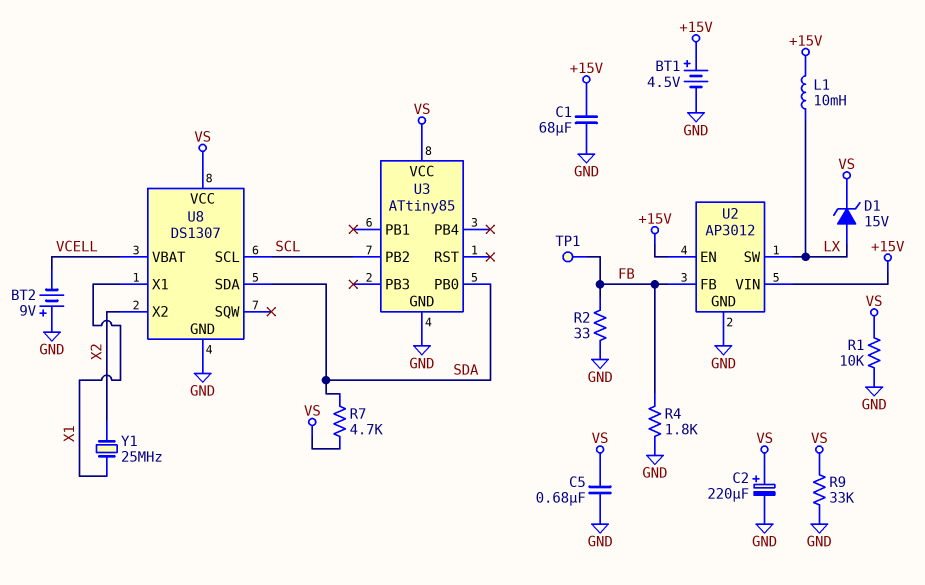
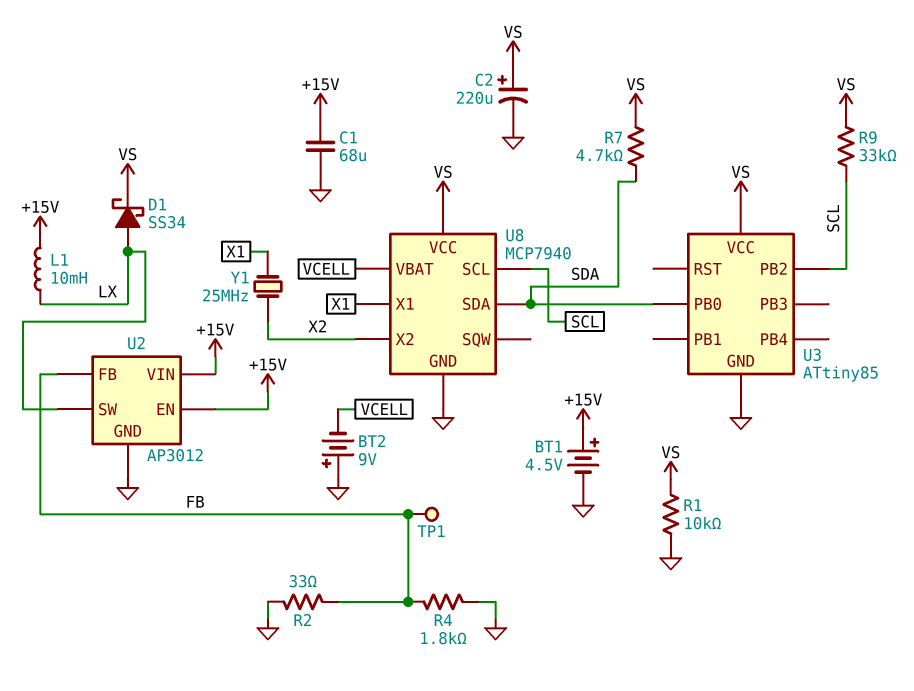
C5: 680nF (GND, VS) -> none
D1: zener 15V (A LX, K VS) -> schottky SS34 (A LX, K VS)
R9: 33k (GND, VS) -> 33k (SCL, VS)
U8: DS1307 -> MCP7940

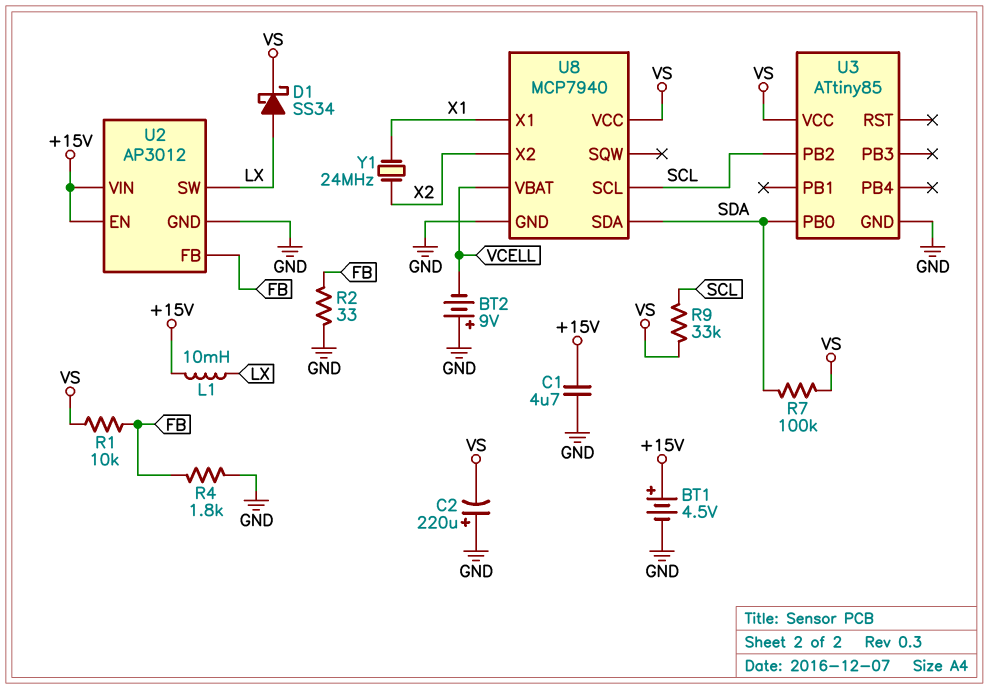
C1: 68uF (+15V, GND) -> 4.7uF (+15V, GND)
C2: 220uF (plus VS, minus GND) -> 220uF (plus GND, minus VS)
R1: 10k (GND, VS) -> 10k (FB, VS)
R7: 4.7k (SDA, VS) -> 100k (SDA, VS)
TP1: test point (FB) -> none
Y1: 25MHz (X1, X2) -> 24MHz (X1, X2)

